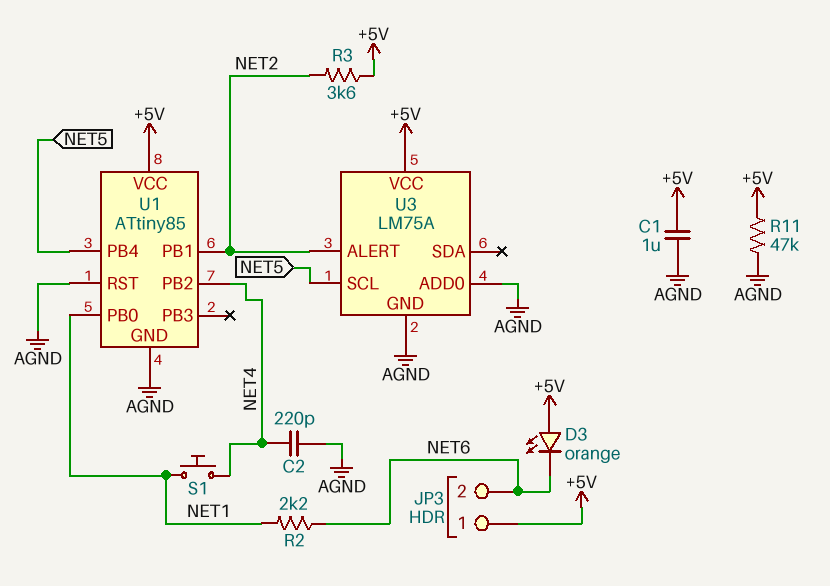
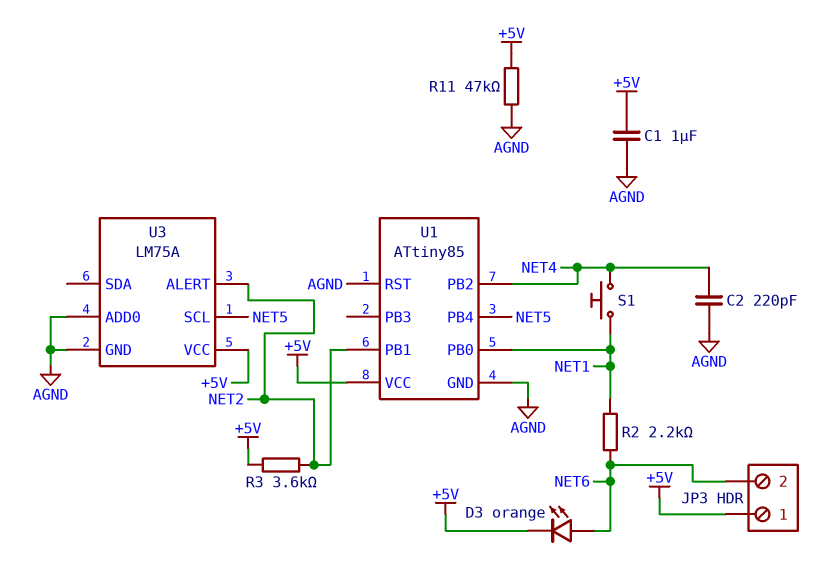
D3: LED orange (A +5V, K NET6) -> LED orange (A NET6, K +5V)

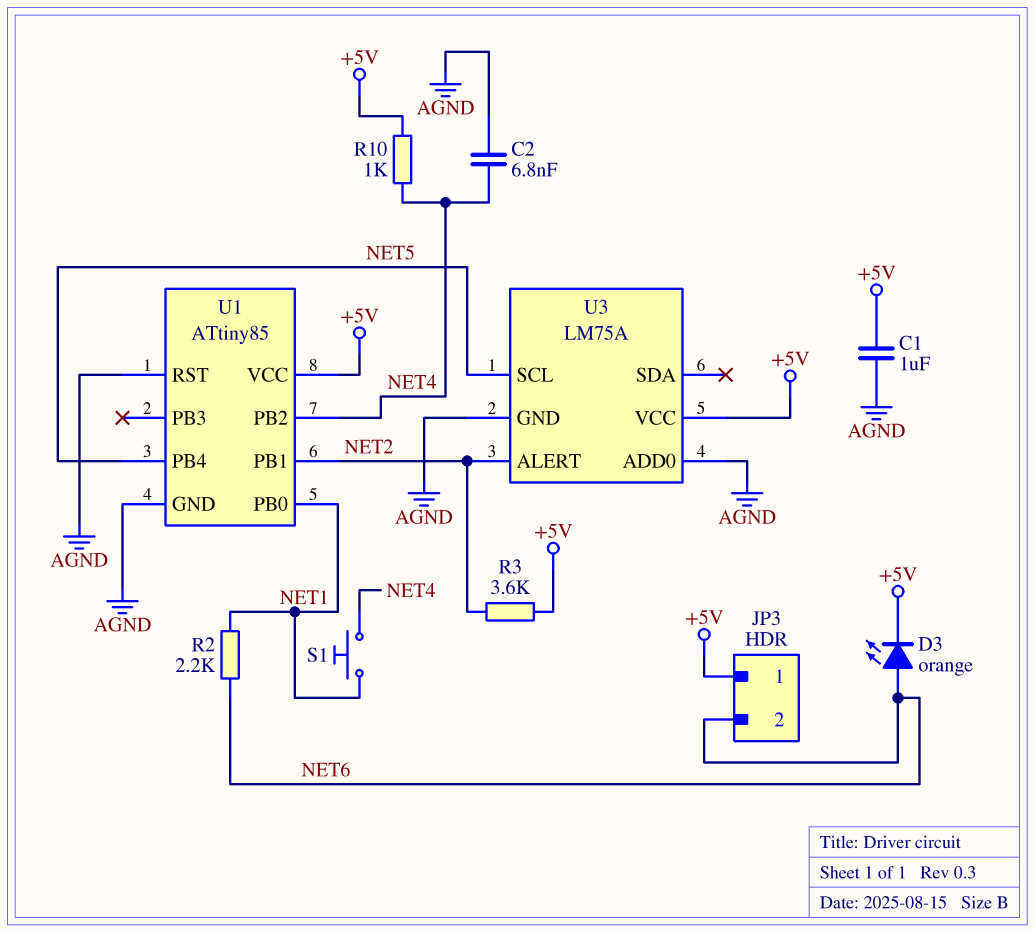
C2: 220pF (AGND, NET4) -> 6.8nF (AGND, NET4)
R10: none -> 1k (+5V, NET4)
R11: 47k (+5V, AGND) -> none

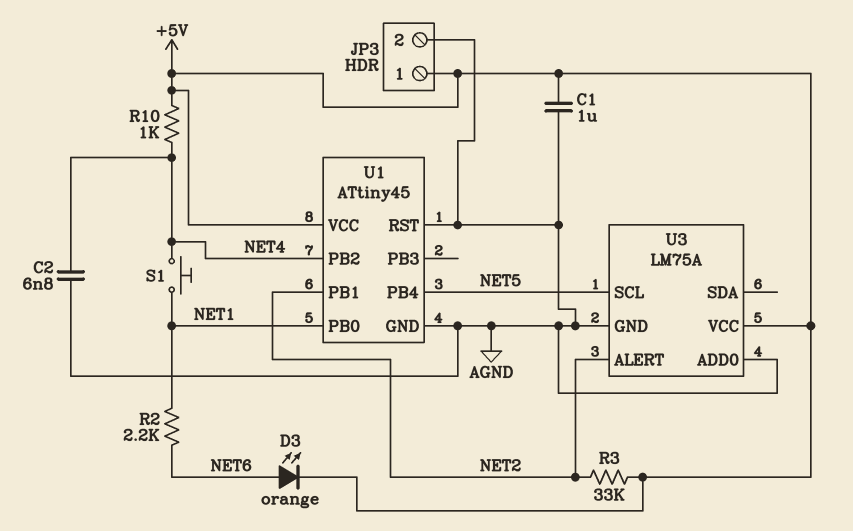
JP3 pin 2: NET6 -> AGND
R3: 3.6k (+5V, NET2) -> 33k (+5V, NET2)
U1: ATtiny85 -> ATtiny45

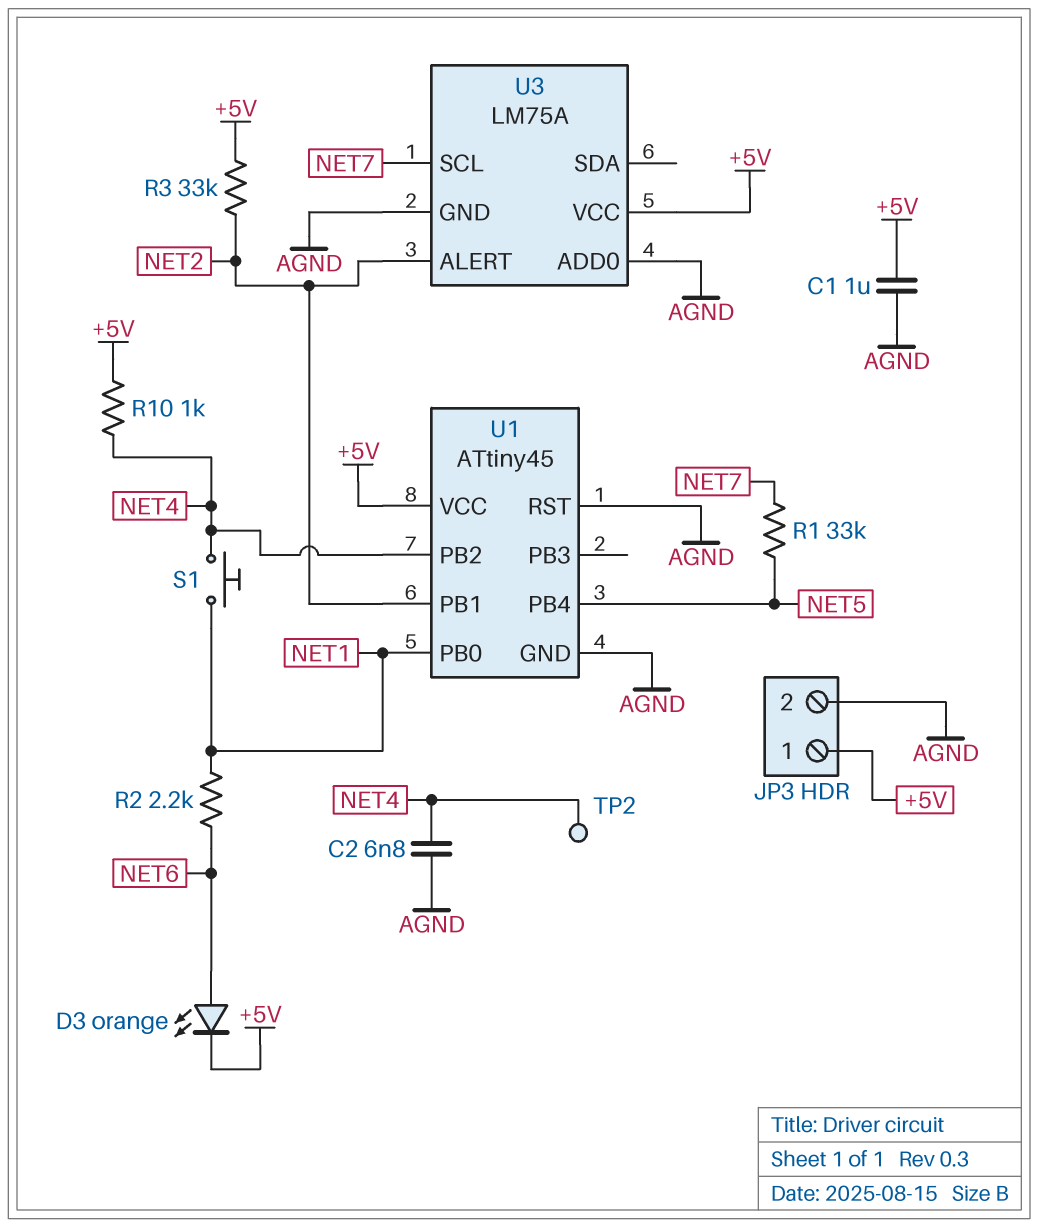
R1: none -> 33k (NET5, NET7)
TP2: none -> test point (NET4)
U3 pin SCL: NET5 -> NET7

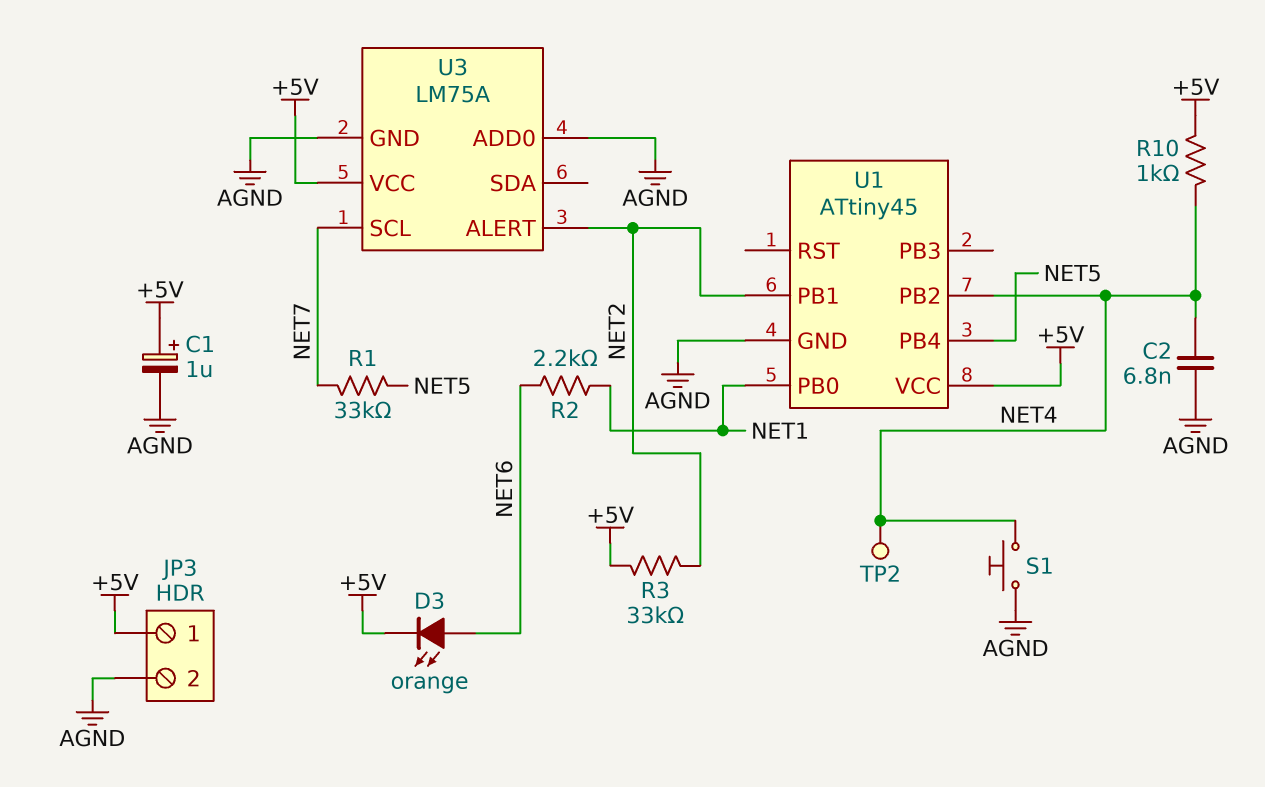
C1: 1uF (+5V, AGND) -> 1uF (plus +5V, minus AGND)
S1: button (NET1, NET4) -> button (AGND, NET4)
U1 pin RST: AGND -> none

